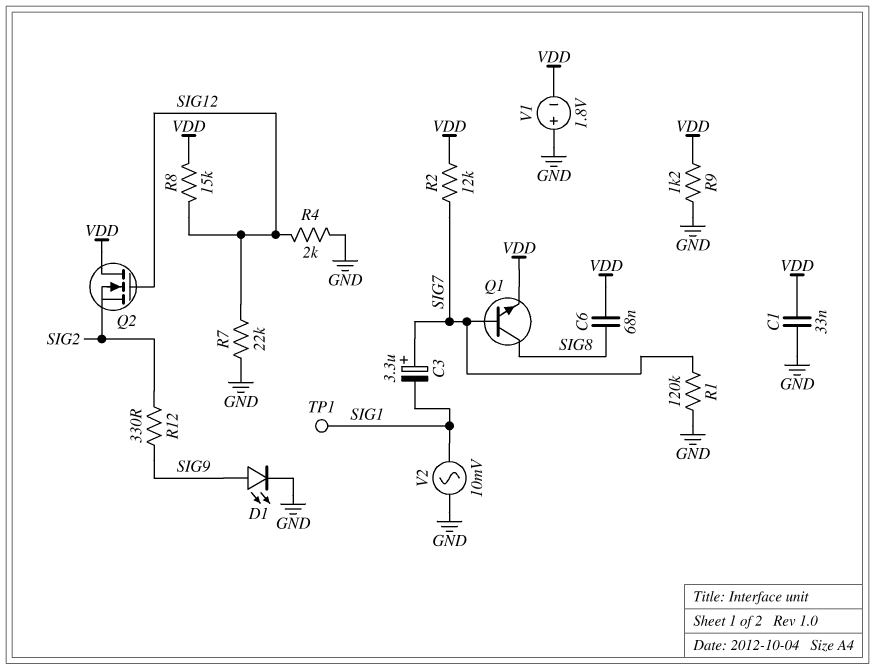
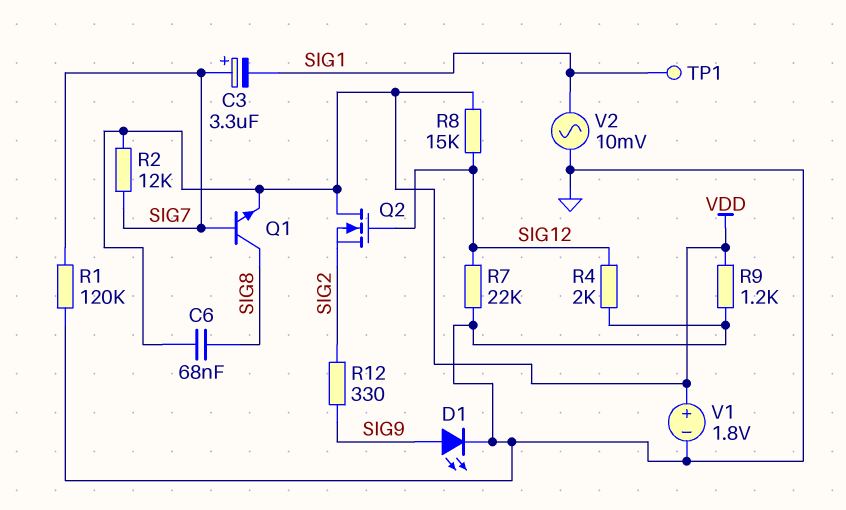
C1: 33nF (GND, VDD) -> none
V1: 1.8V (plus GND, minus VDD) -> 1.8V (plus VDD, minus GND)

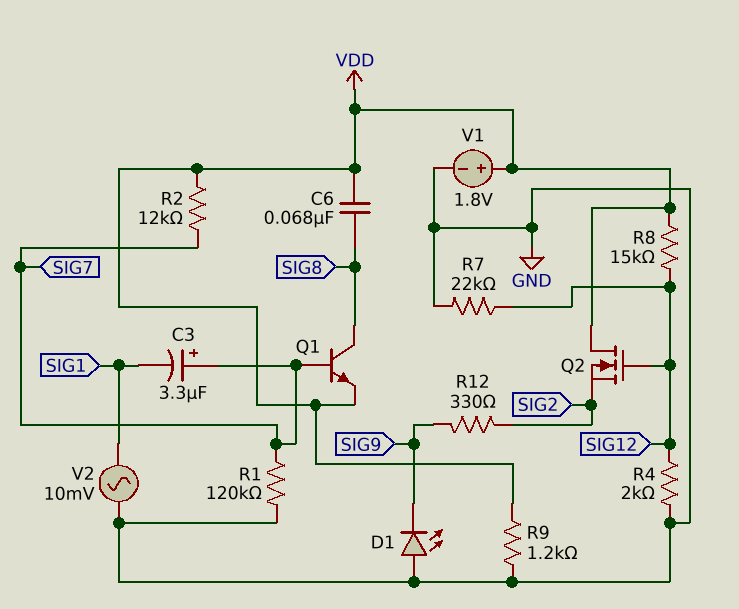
D1: LED (A SIG9, K GND) -> LED (A GND, K SIG9)
TP1: test point (SIG1) -> none

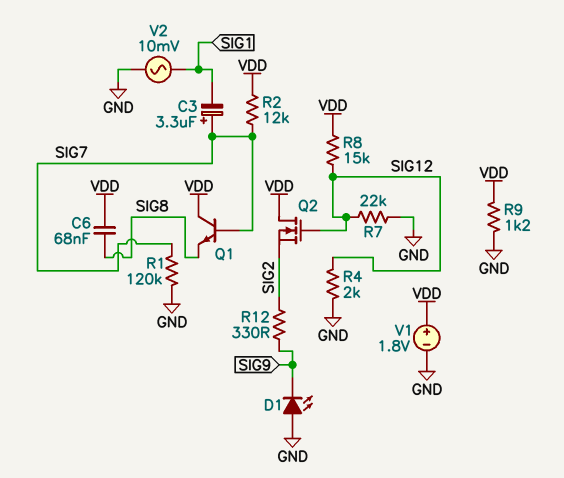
Q1: NPN (B SIG7, C SIG8, E VDD) -> NPN (B SIG7, C VDD, E SIG8)

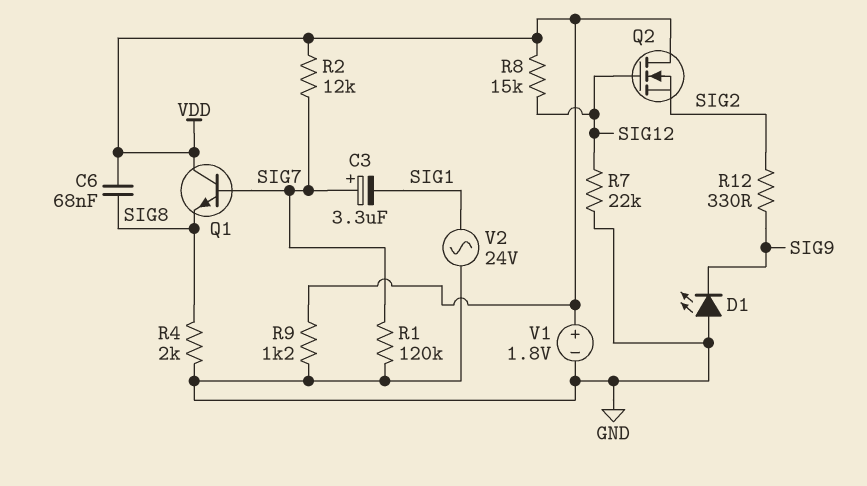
R4: 2k (GND, SIG12) -> 2k (GND, SIG8)
V2: AC 10mV (GND, SIG1) -> AC 24V (GND, SIG1)

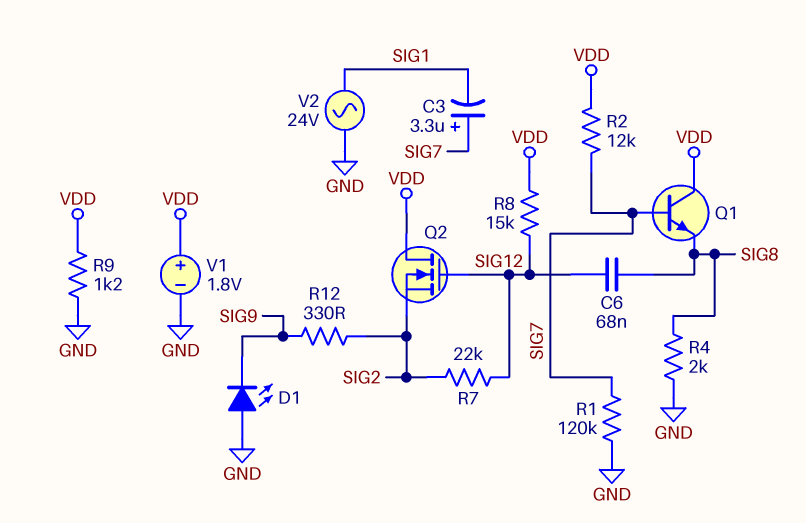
C6: 68nF (SIG8, VDD) -> 68nF (SIG8, SIG12)
R7: 22k (GND, SIG12) -> 22k (SIG2, SIG12)

